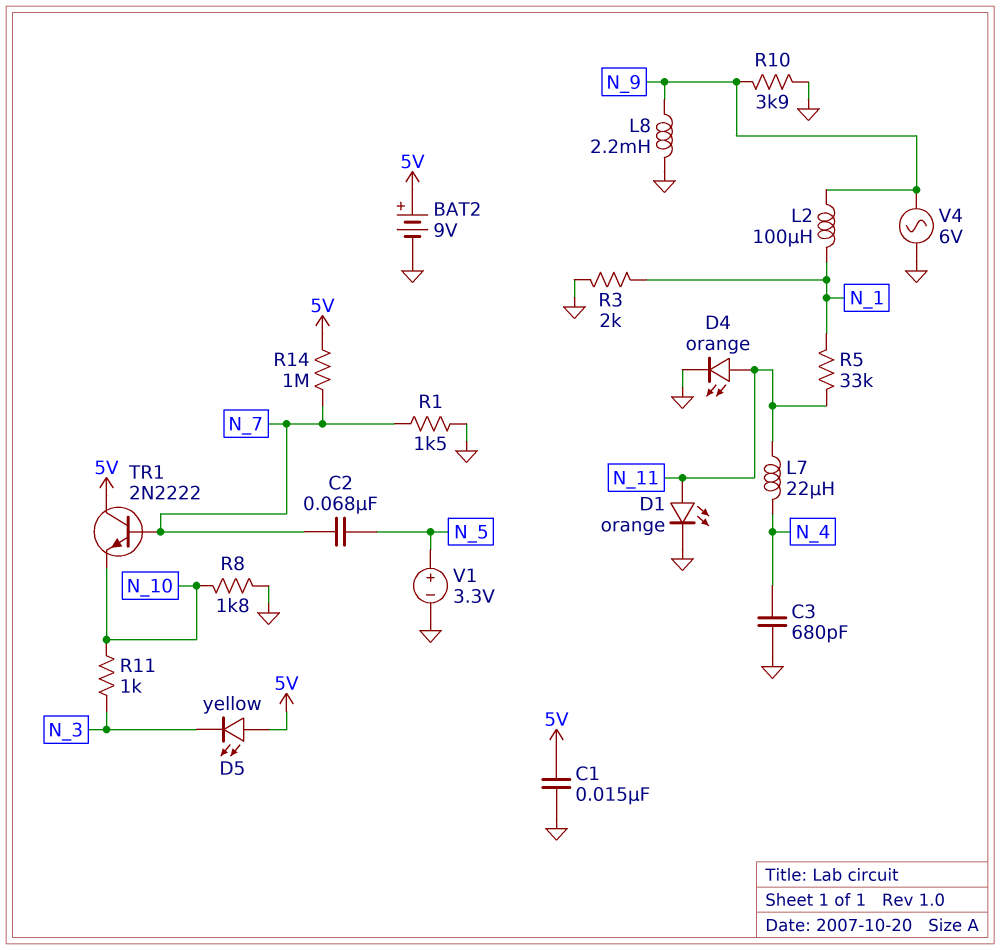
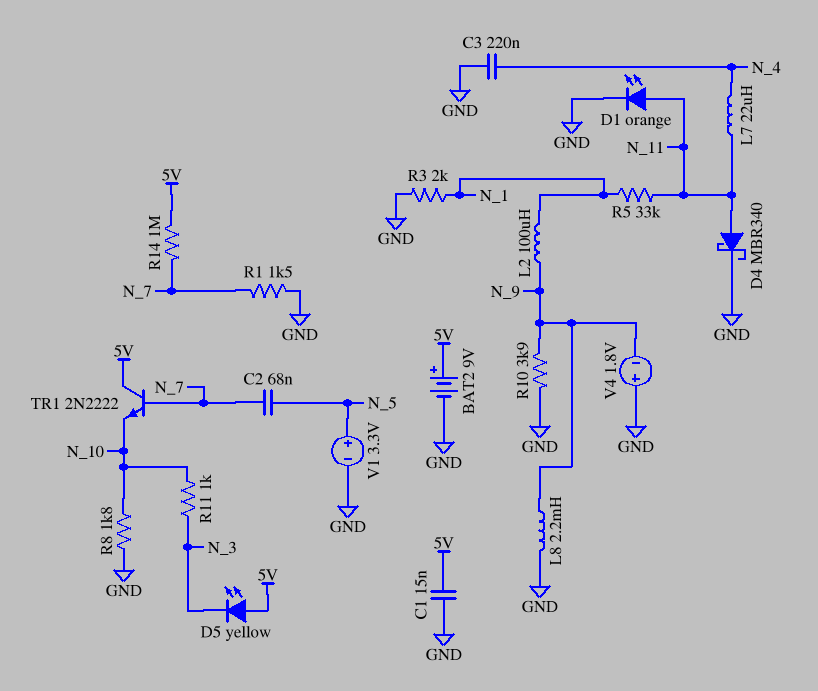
C3: 680pF (GND, N_4) -> 220nF (GND, N_4)
D4: LED orange (A N_11, K GND) -> schottky MBR340 (A N_11, K GND)
V4: AC 6V (GND, N_9) -> 1.8V (plus GND, minus N_9)

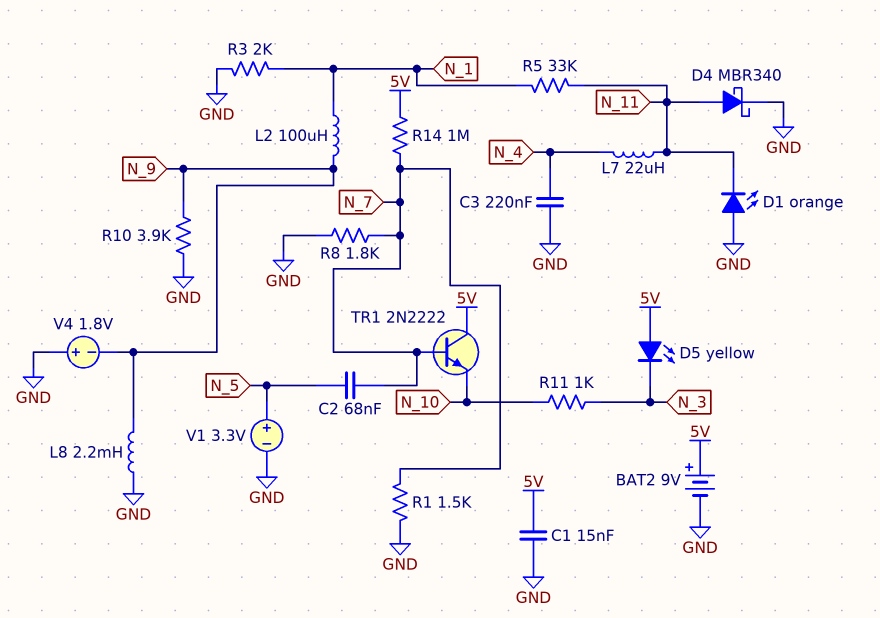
D1: LED orange (A N_11, K GND) -> LED orange (A GND, K N_11)
R8: 1.8k (GND, N_10) -> 1.8k (GND, N_7)

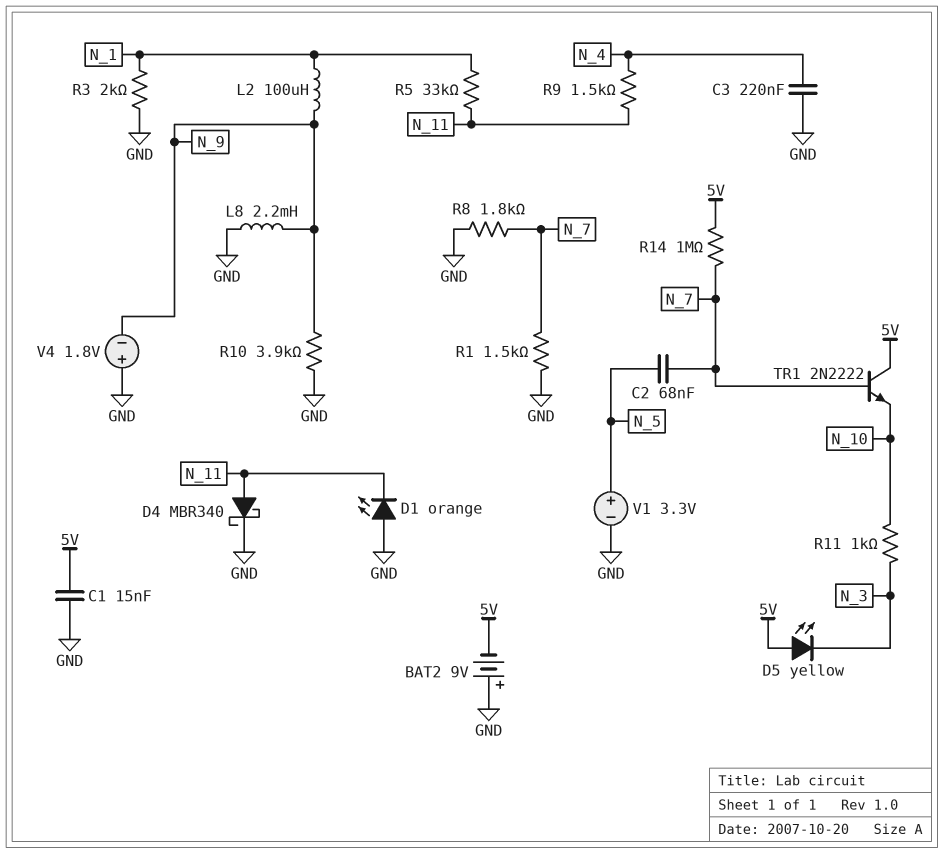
BAT2: 9V (plus 5V, minus GND) -> 9V (plus GND, minus 5V)
L7: 22uH (N_4, N_11) -> none
R9: none -> 1.5k (N_4, N_11)

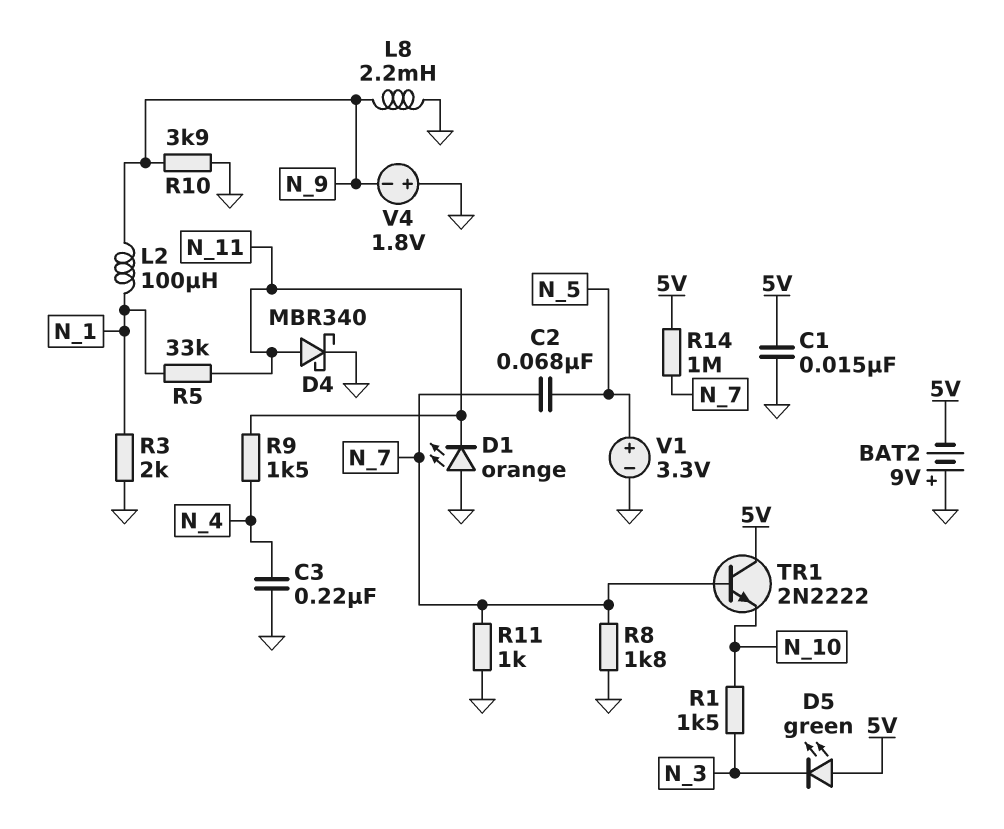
D5: LED yellow (A 5V, K N_3) -> LED green (A 5V, K N_3)
R1: 1.5k (GND, N_7) -> 1.5k (N_3, N_10)
R11: 1k (N_3, N_10) -> 1k (GND, N_7)

